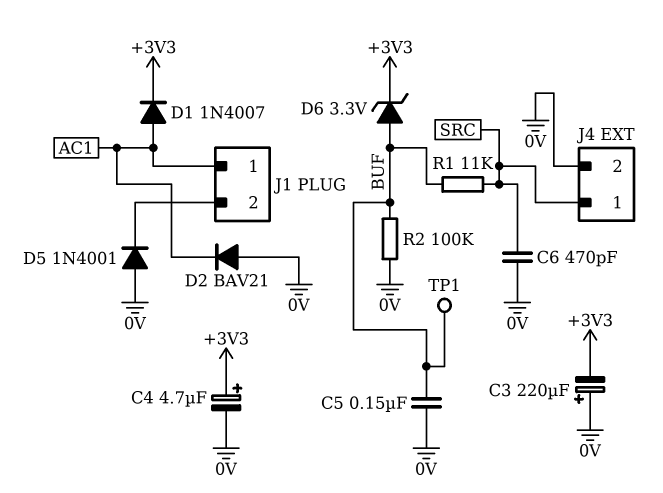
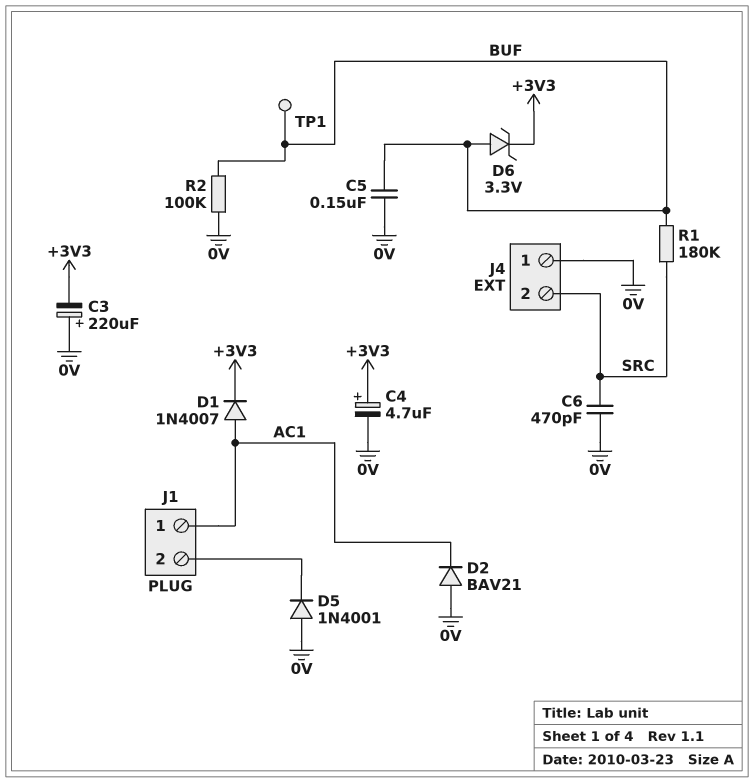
J4 pin 1: SRC -> 0V
J4 pin 2: 0V -> SRC
R1: 11k (BUF, SRC) -> 180k (BUF, SRC)

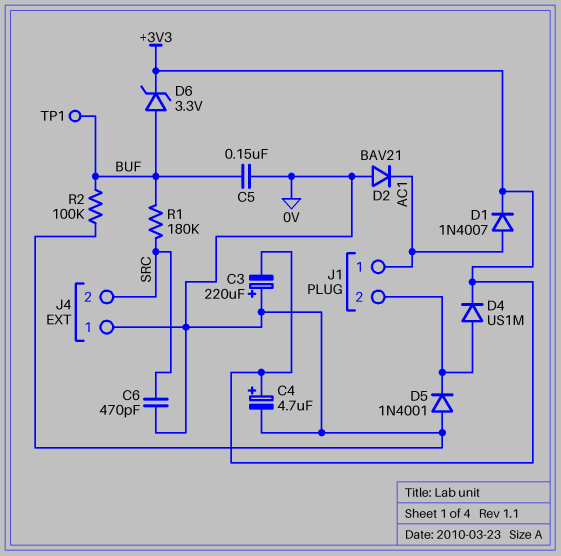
D4: none -> diode US1M (A J1/2, K +3V3)

